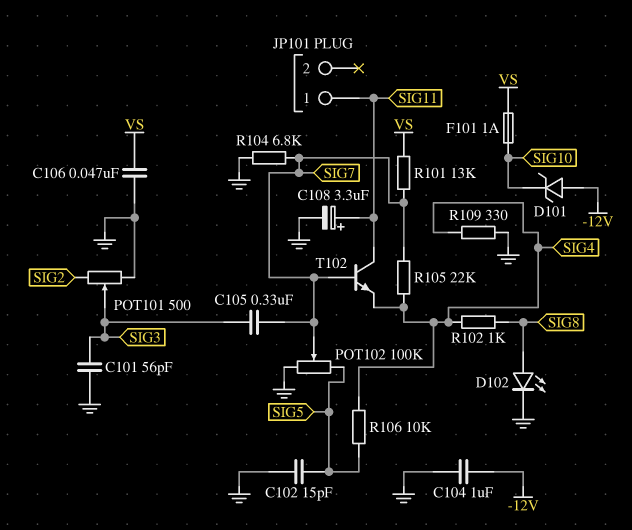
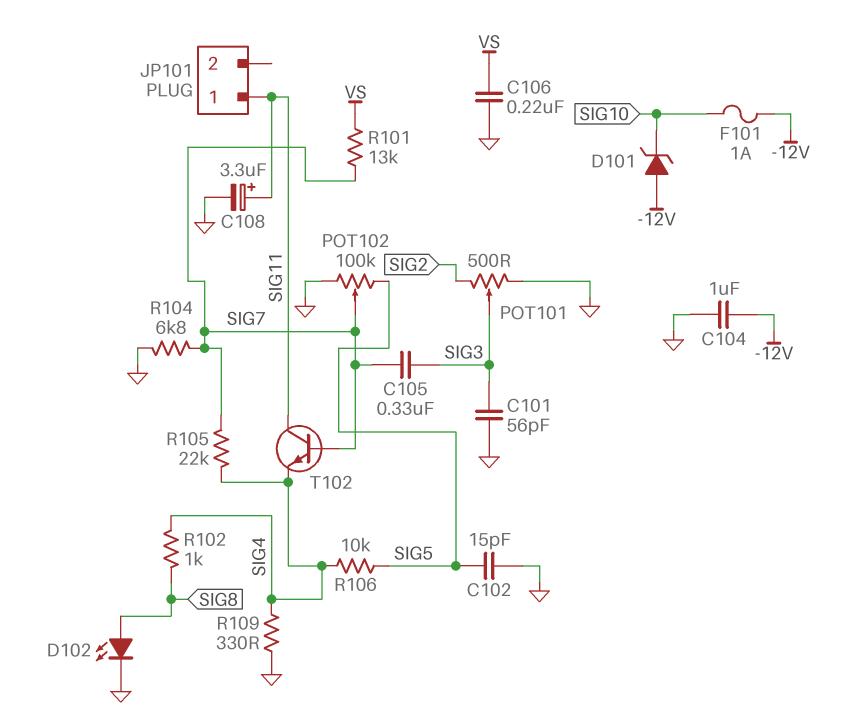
C106: 47nF (GND, VS) -> 220nF (GND, VS)
F101: 1A (SIG10, VS) -> 1A (-12V, SIG10)

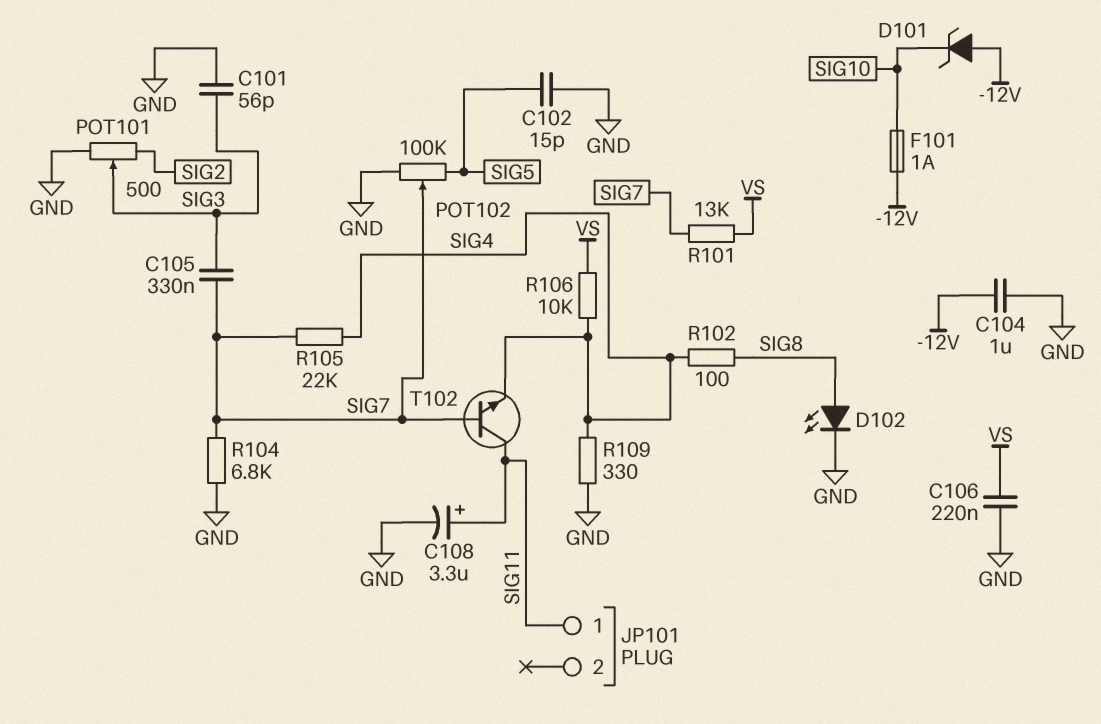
R102: 1k (SIG4, SIG8) -> 100 (SIG4, SIG8)
R106: 10k (SIG4, SIG5) -> 10k (SIG4, VS)

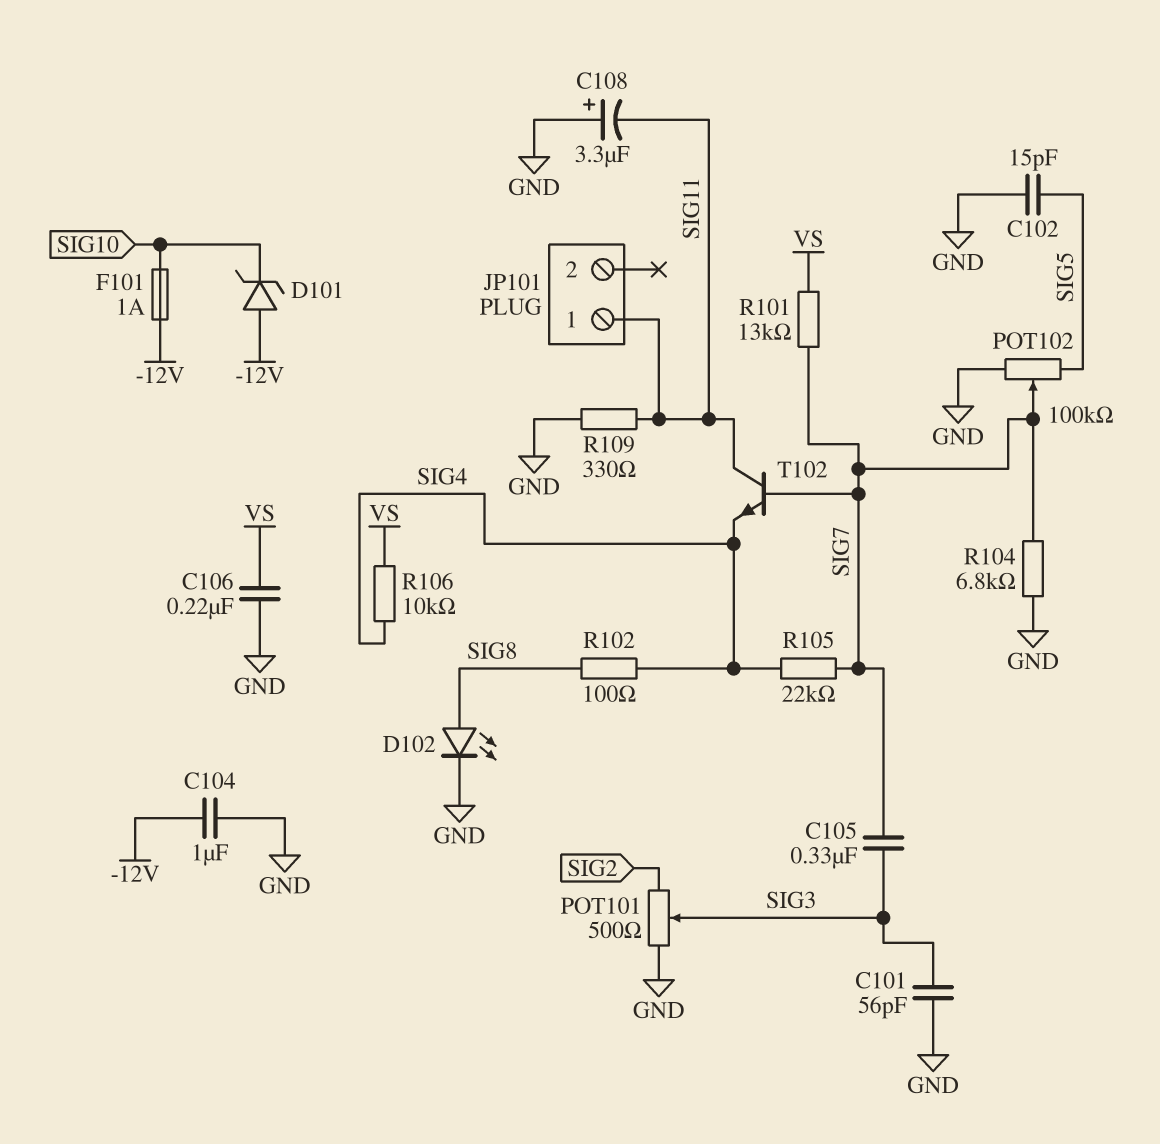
C108: 3.3uF (plus SIG11, minus GND) -> 3.3uF (plus GND, minus SIG11)
R109: 330 (GND, SIG4) -> 330 (GND, SIG11)

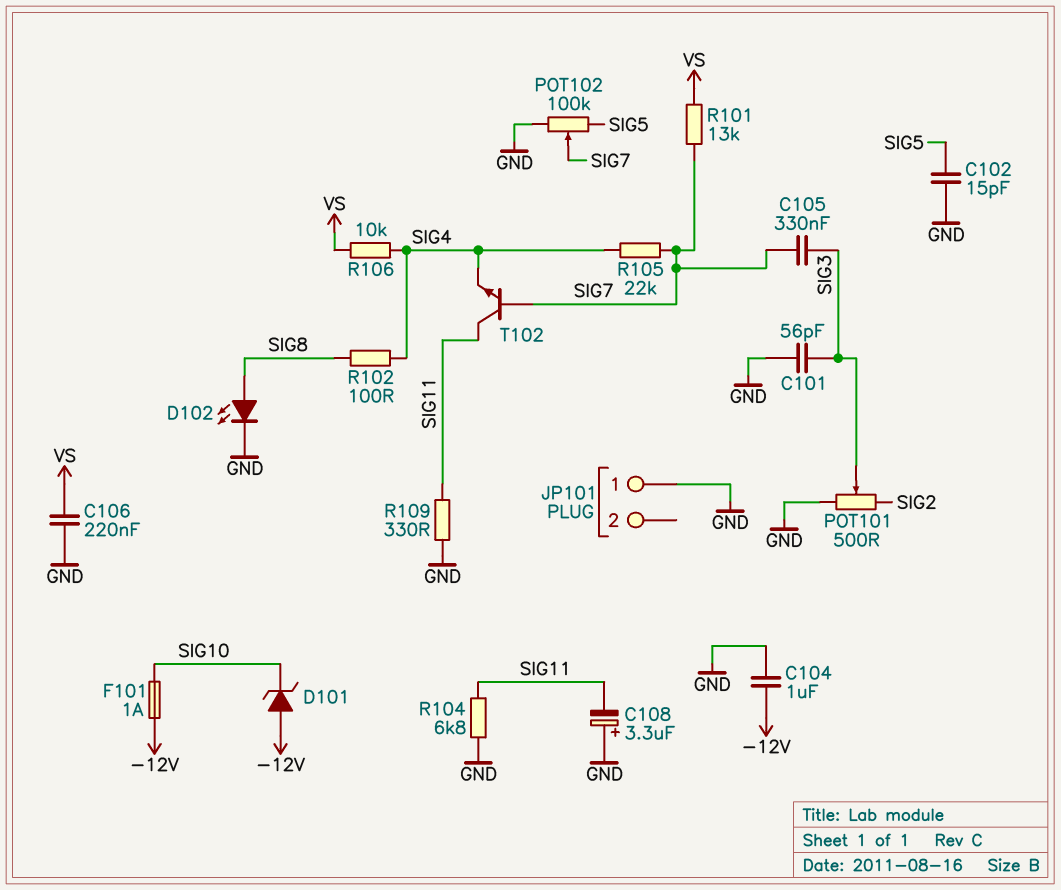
JP101 pin 1: SIG11 -> GND
R104: 6.8k (GND, SIG7) -> 6.8k (GND, SIG11)

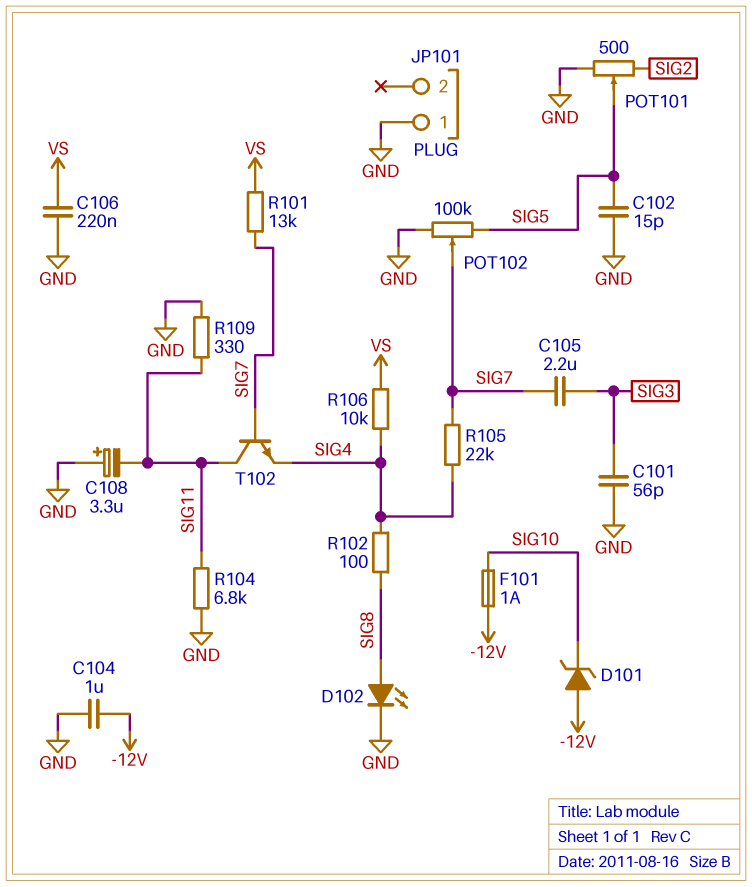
C105: 330nF (SIG3, SIG7) -> 2.2uF (SIG3, SIG7)
POT101: 500 (GND, SIG2, wiper SIG3) -> 500 (GND, SIG2, wiper SIG5)

